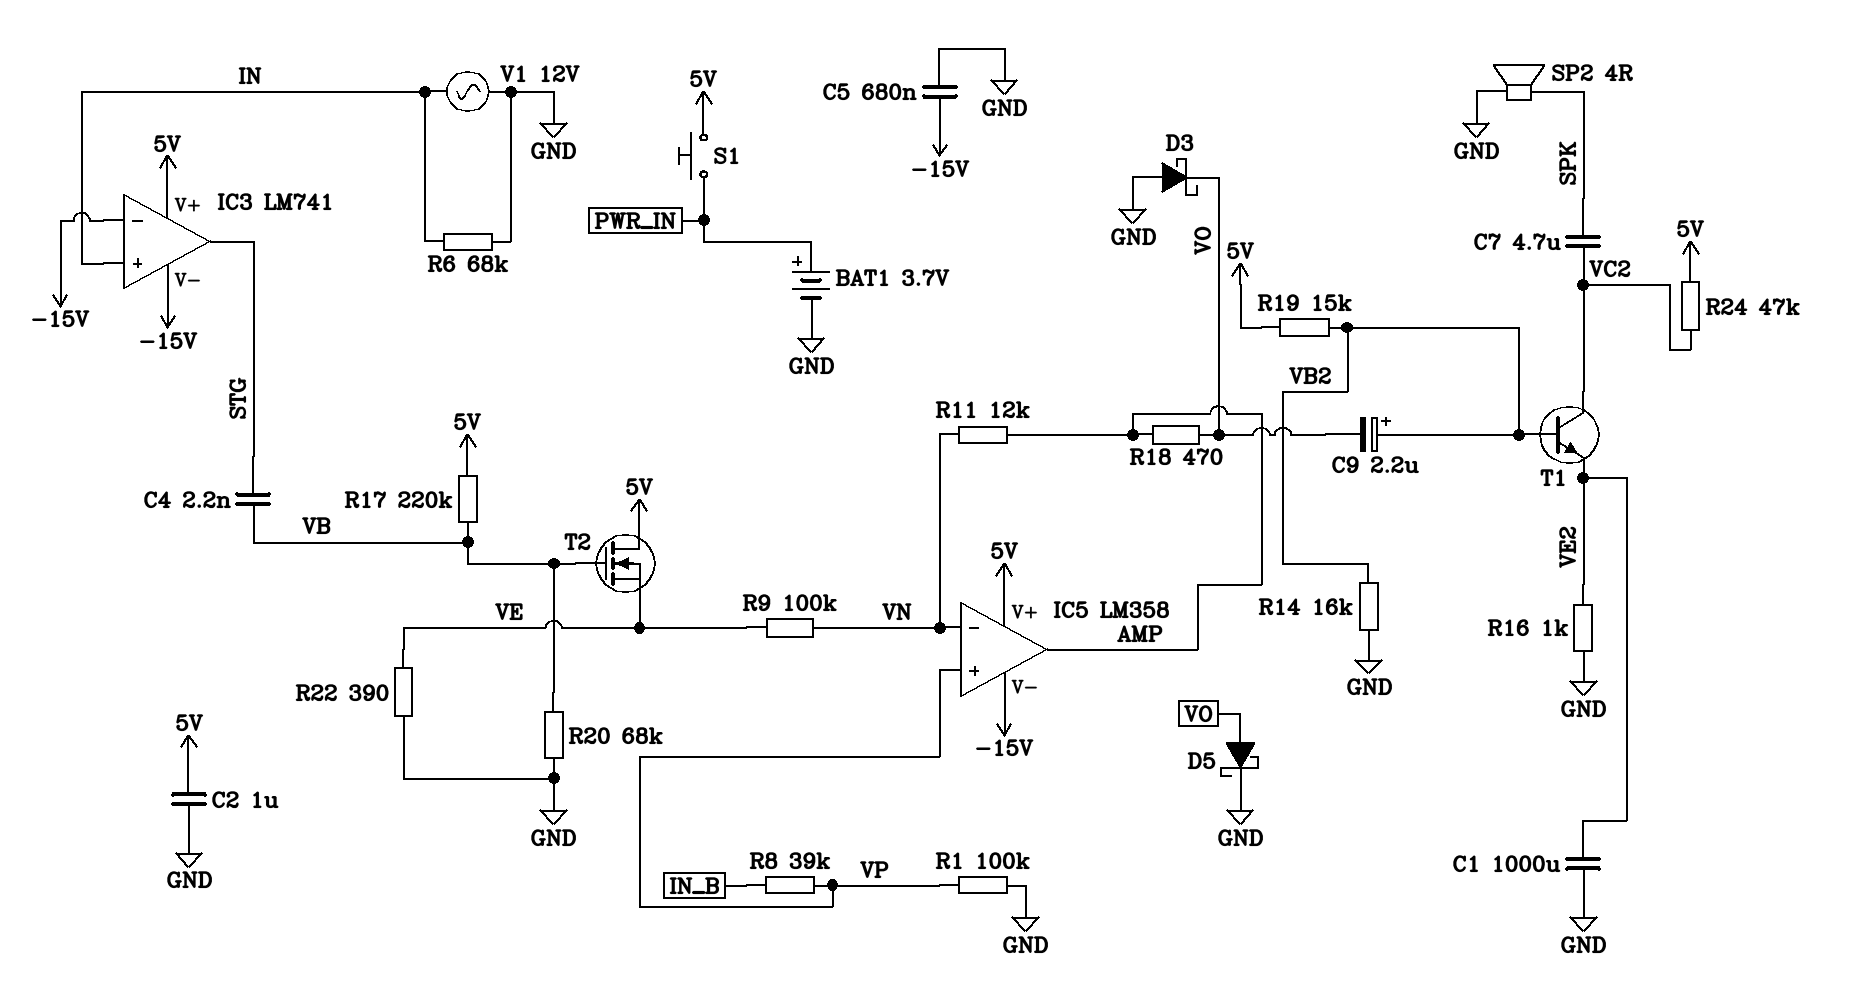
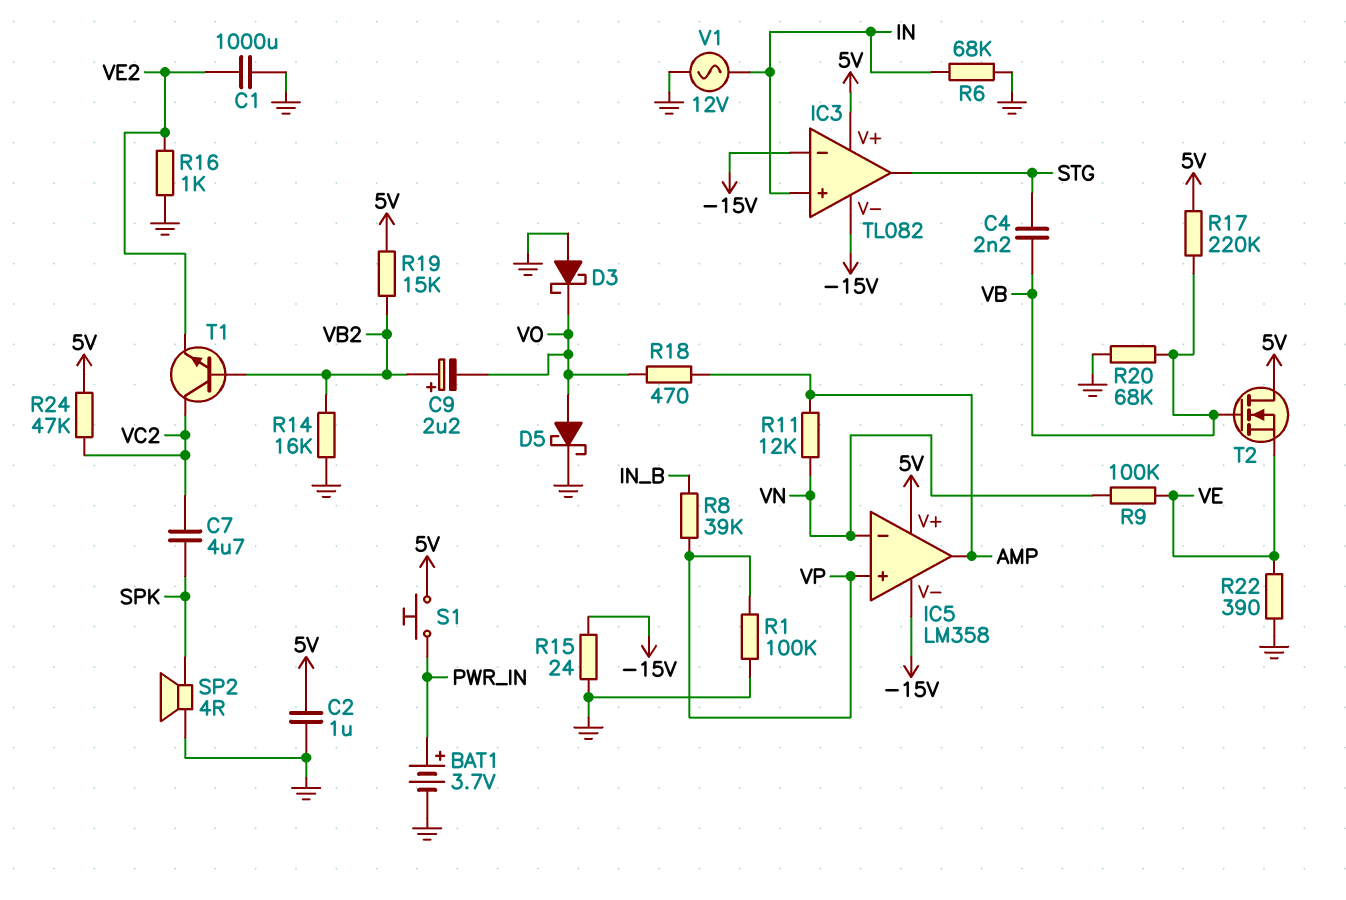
C5: 680nF (-15V, GND) -> none
IC3: LM741 -> TL082
R15: none -> 24 (-15V, GND)

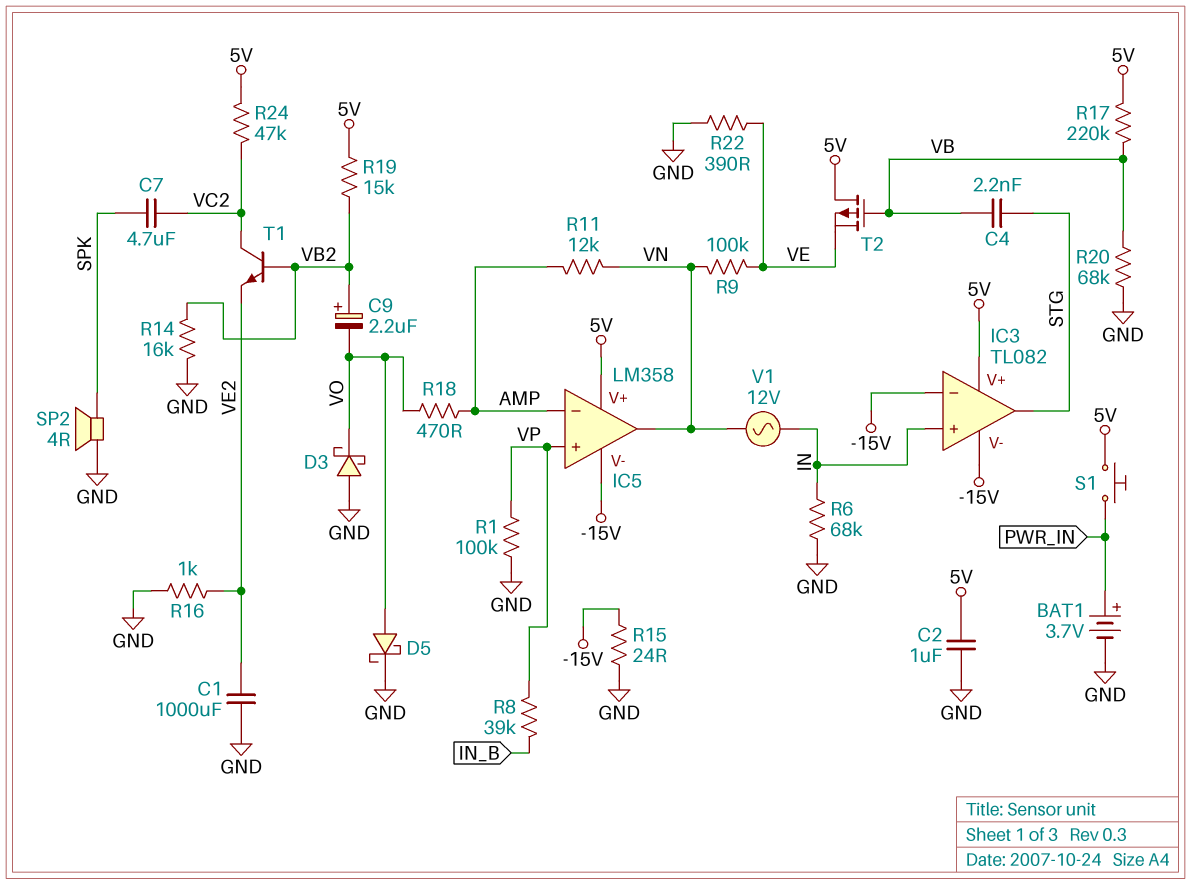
IC5 pin in-: VN -> AMP
IC5 pin out: AMP -> VN
T2: NMOS (G VB, D 5V, S VE) -> PMOS (G VB, D 5V, S VE)
V1: AC 12V (GND, IN) -> AC 12V (IN, VN)

